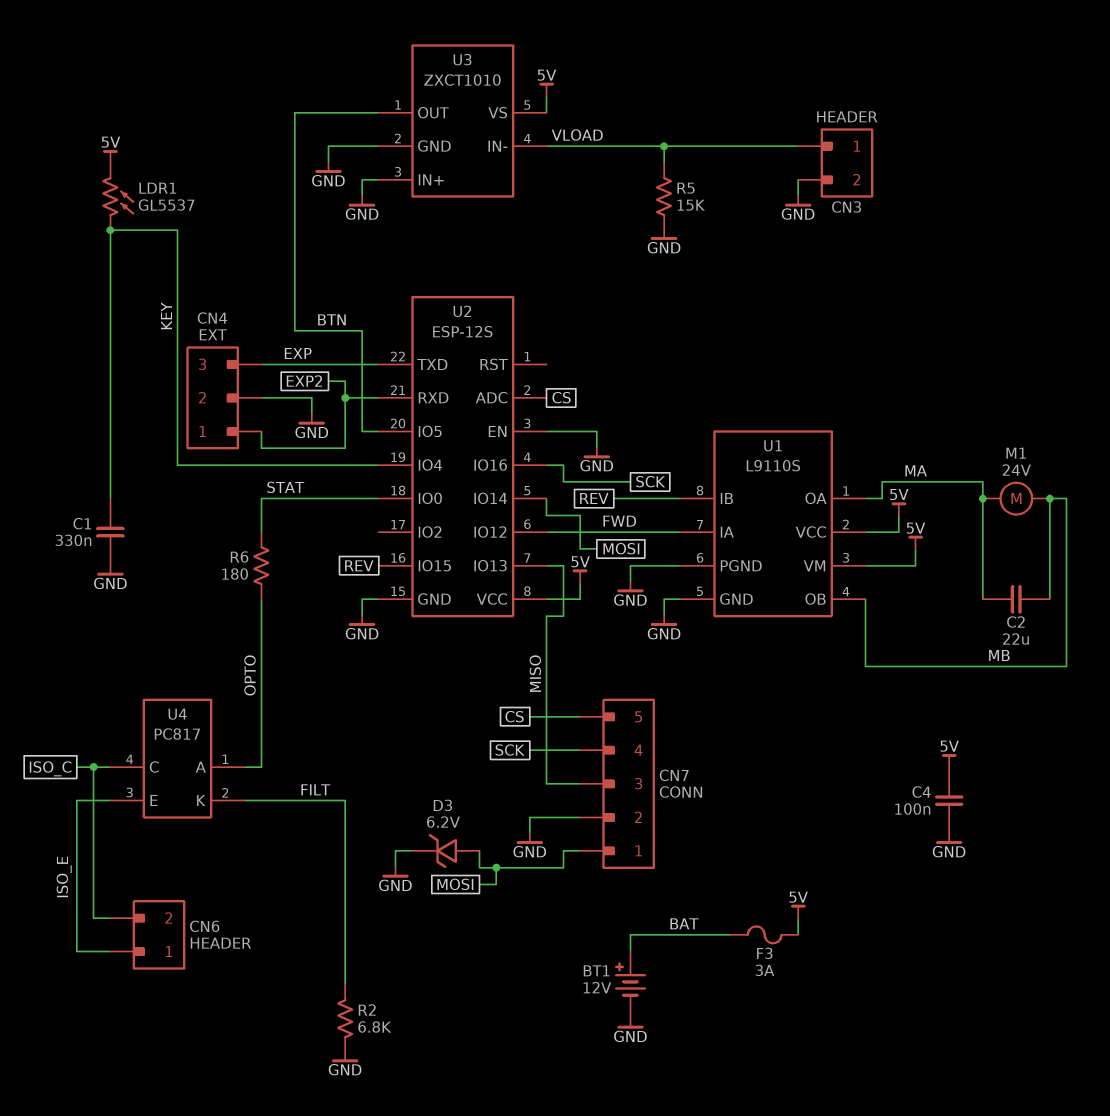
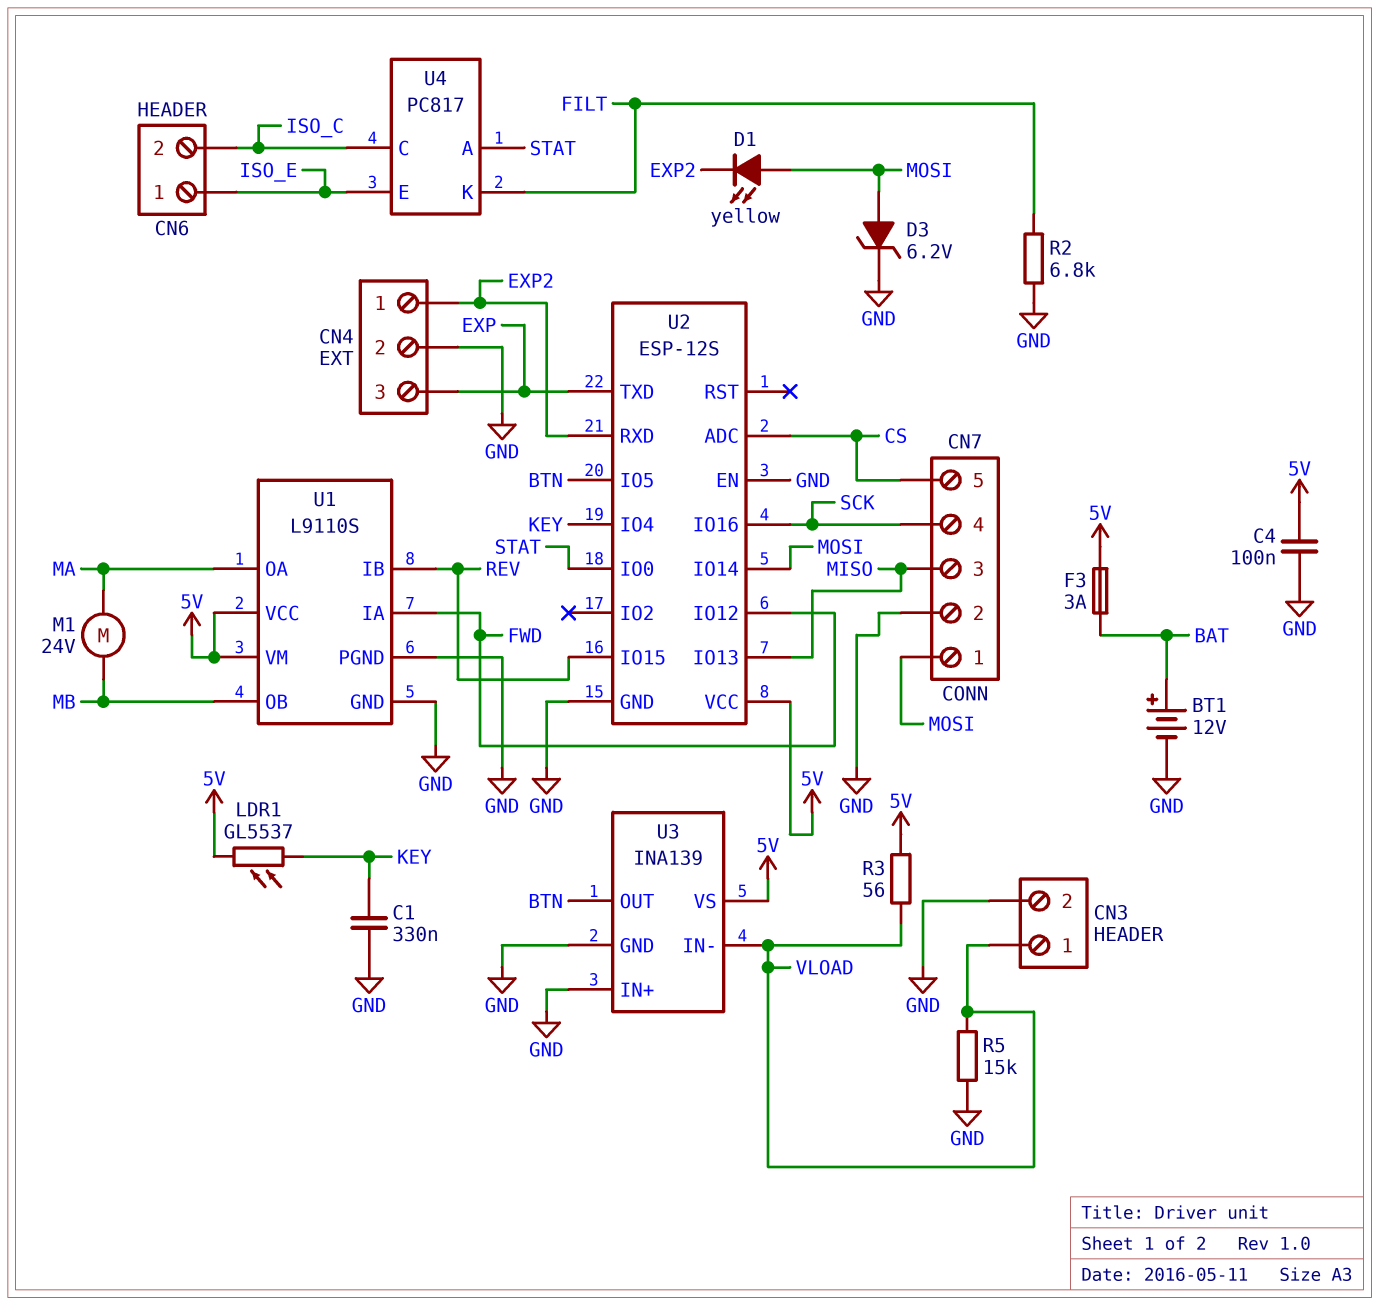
C2: 22uF (MA, MB) -> none
D1: none -> LED yellow (A MOSI, K EXP2)
R3: none -> 56 (5V, VLOAD)
R6: 180 (OPTO, STAT) -> none
U3: ZXCT1010 -> INA139
U4 pin A: OPTO -> STAT

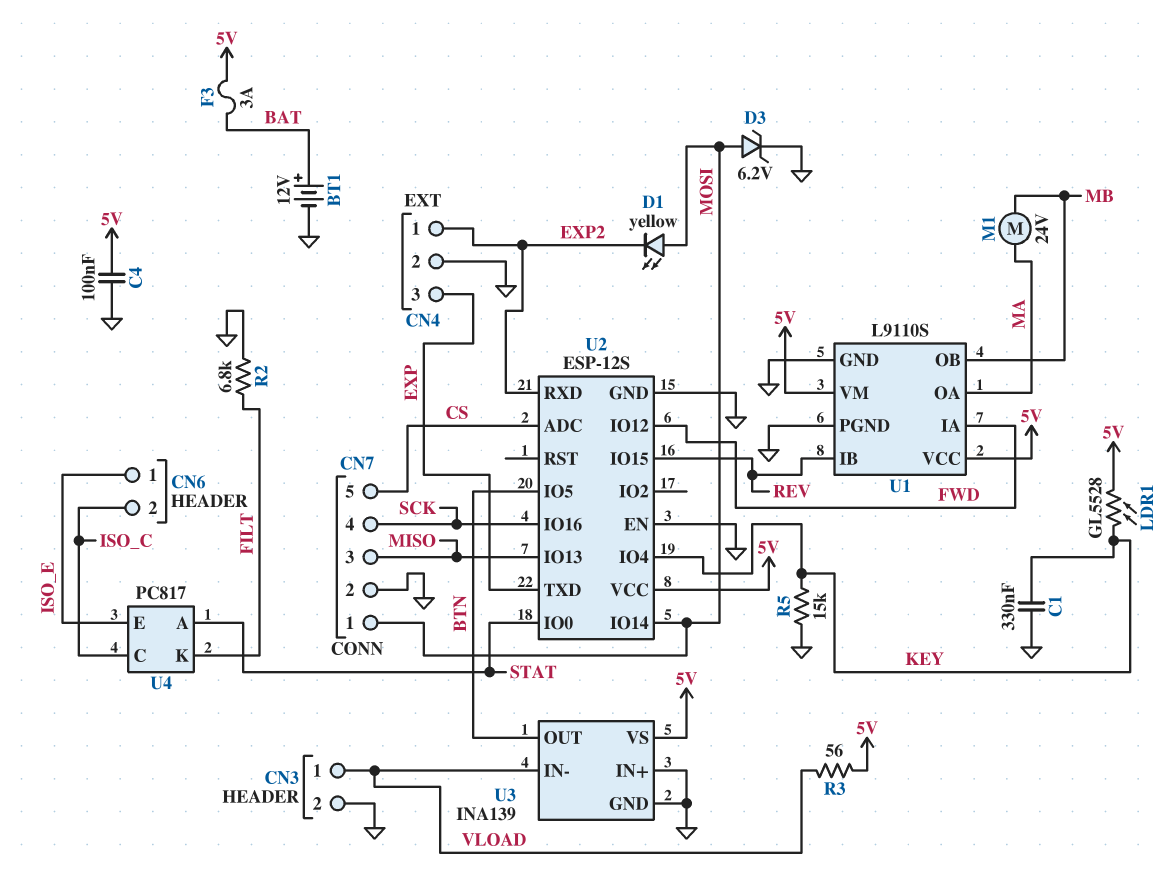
LDR1: GL5537 (5V, KEY) -> GL5528 (5V, KEY)
R5: 15k (GND, VLOAD) -> 15k (GND, KEY)

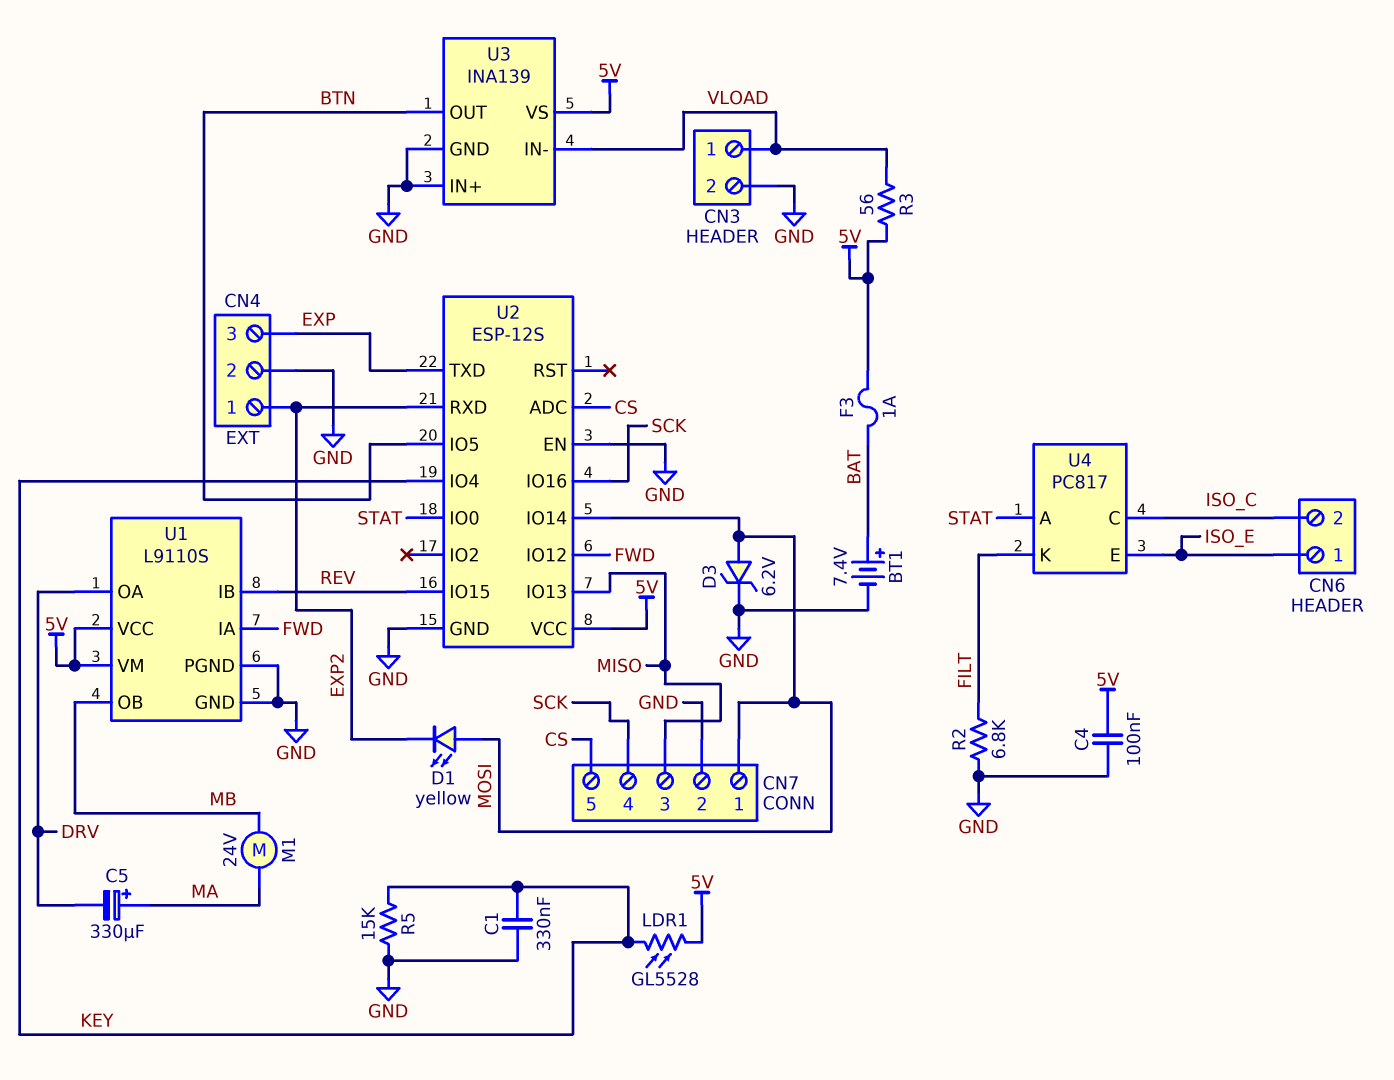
BT1: 12V (plus BAT, minus GND) -> 7.4V (plus BAT, minus GND)
C5: none -> 330uF (plus MA, minus DRV)
F3: 3A (5V, BAT) -> 1A (5V, BAT)
U1 pin OA: MA -> DRV

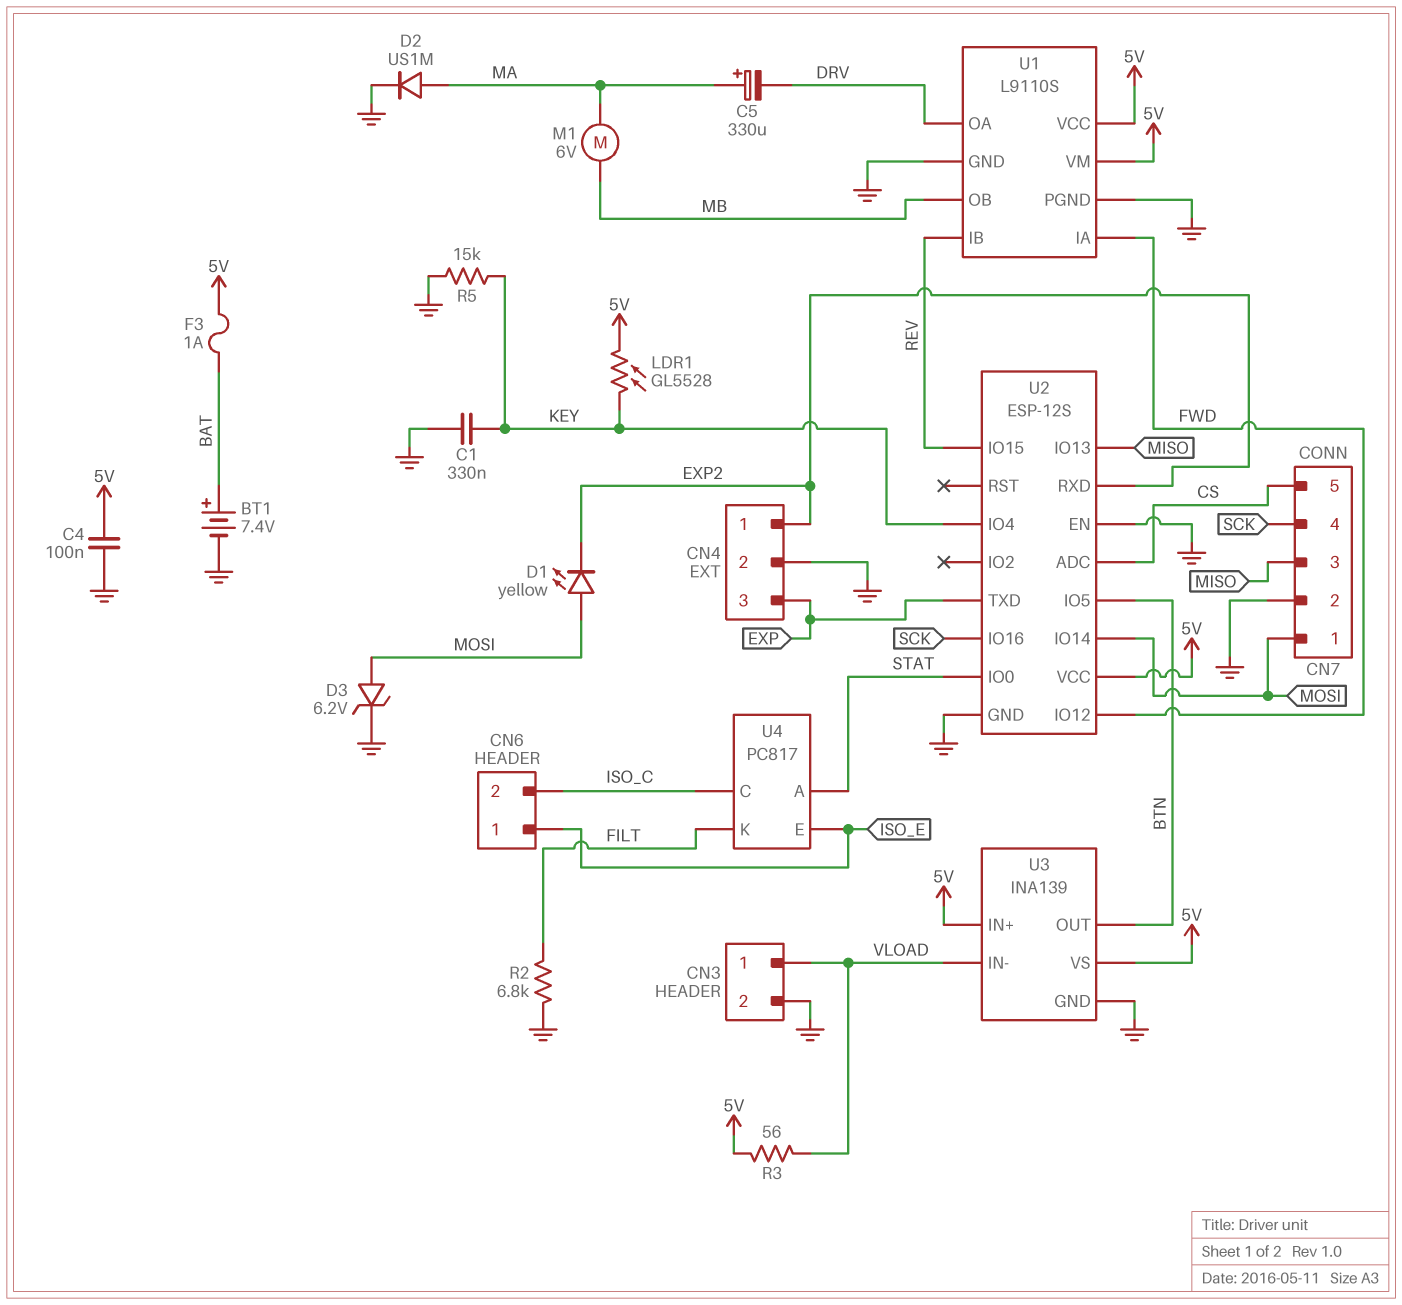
D2: none -> diode US1M (A MA, K GND)
M1: motor 24V (MA, MB) -> motor 6V (MA, MB)
U3 pin IN+: GND -> 5V

